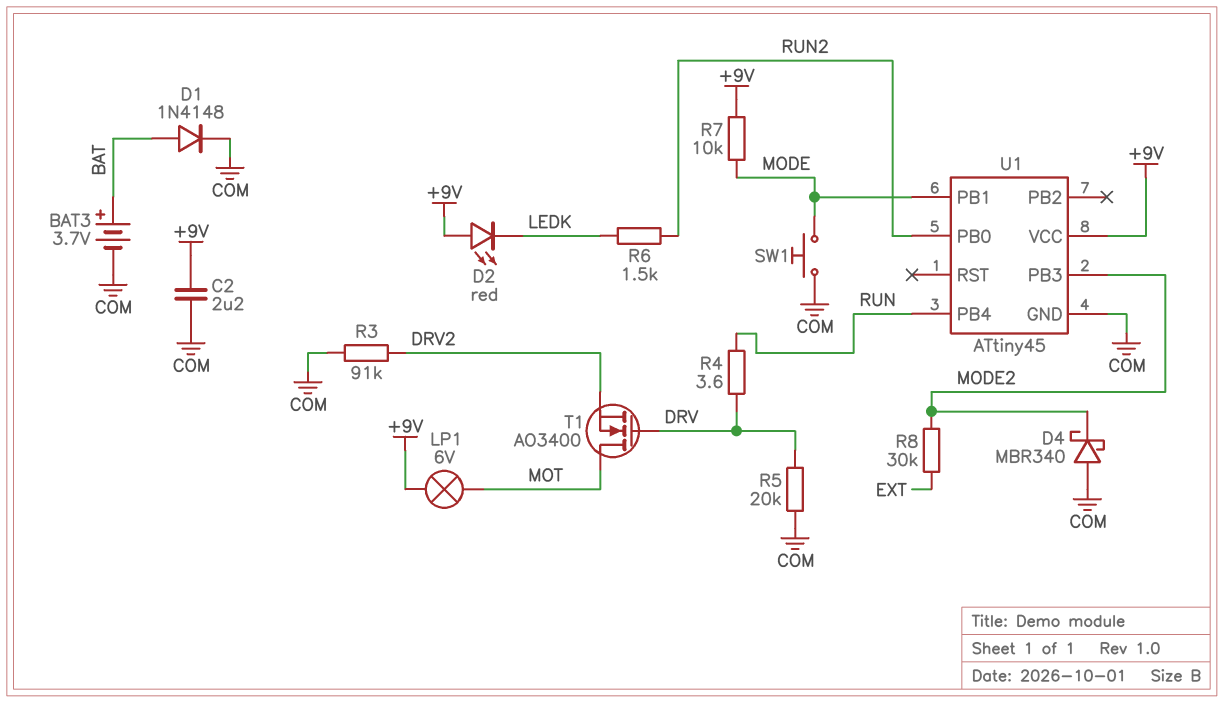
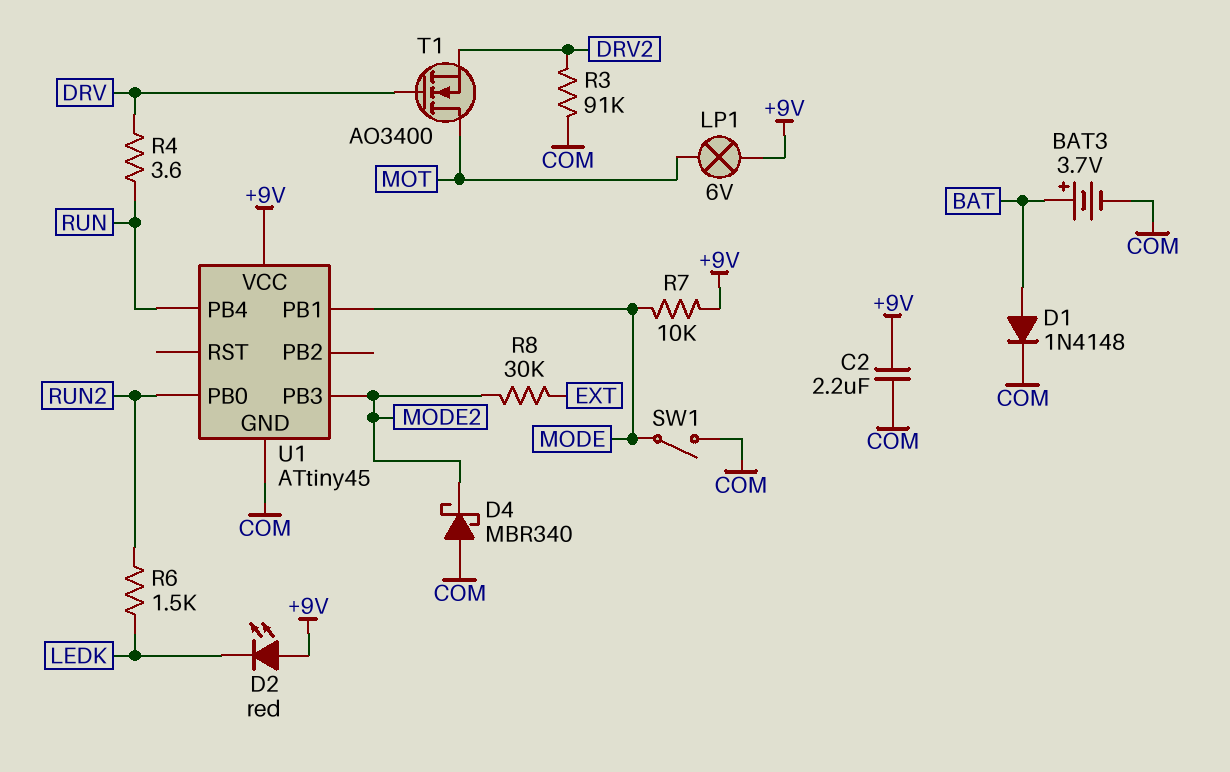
R5: 20k (COM, DRV) -> none
SW1: button (COM, MODE) -> switch (COM, MODE)

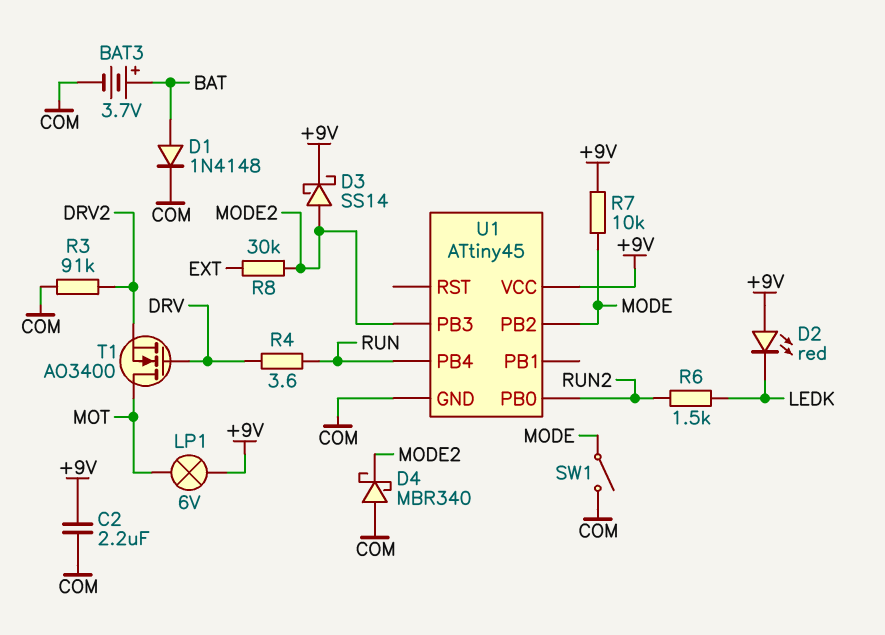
D3: none -> schottky SS14 (A MODE2, K +9V)
U1 pin PB1: MODE -> none
U1 pin PB2: none -> MODE

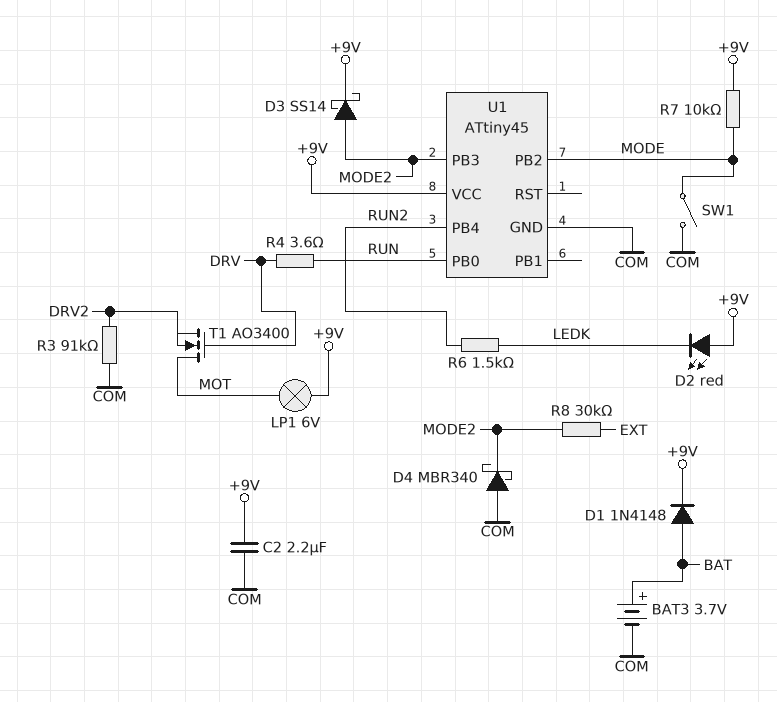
D1: diode 1N4148 (A BAT, K COM) -> diode 1N4148 (A BAT, K +9V)
U1 pin PB0: RUN2 -> RUN
U1 pin PB4: RUN -> RUN2

